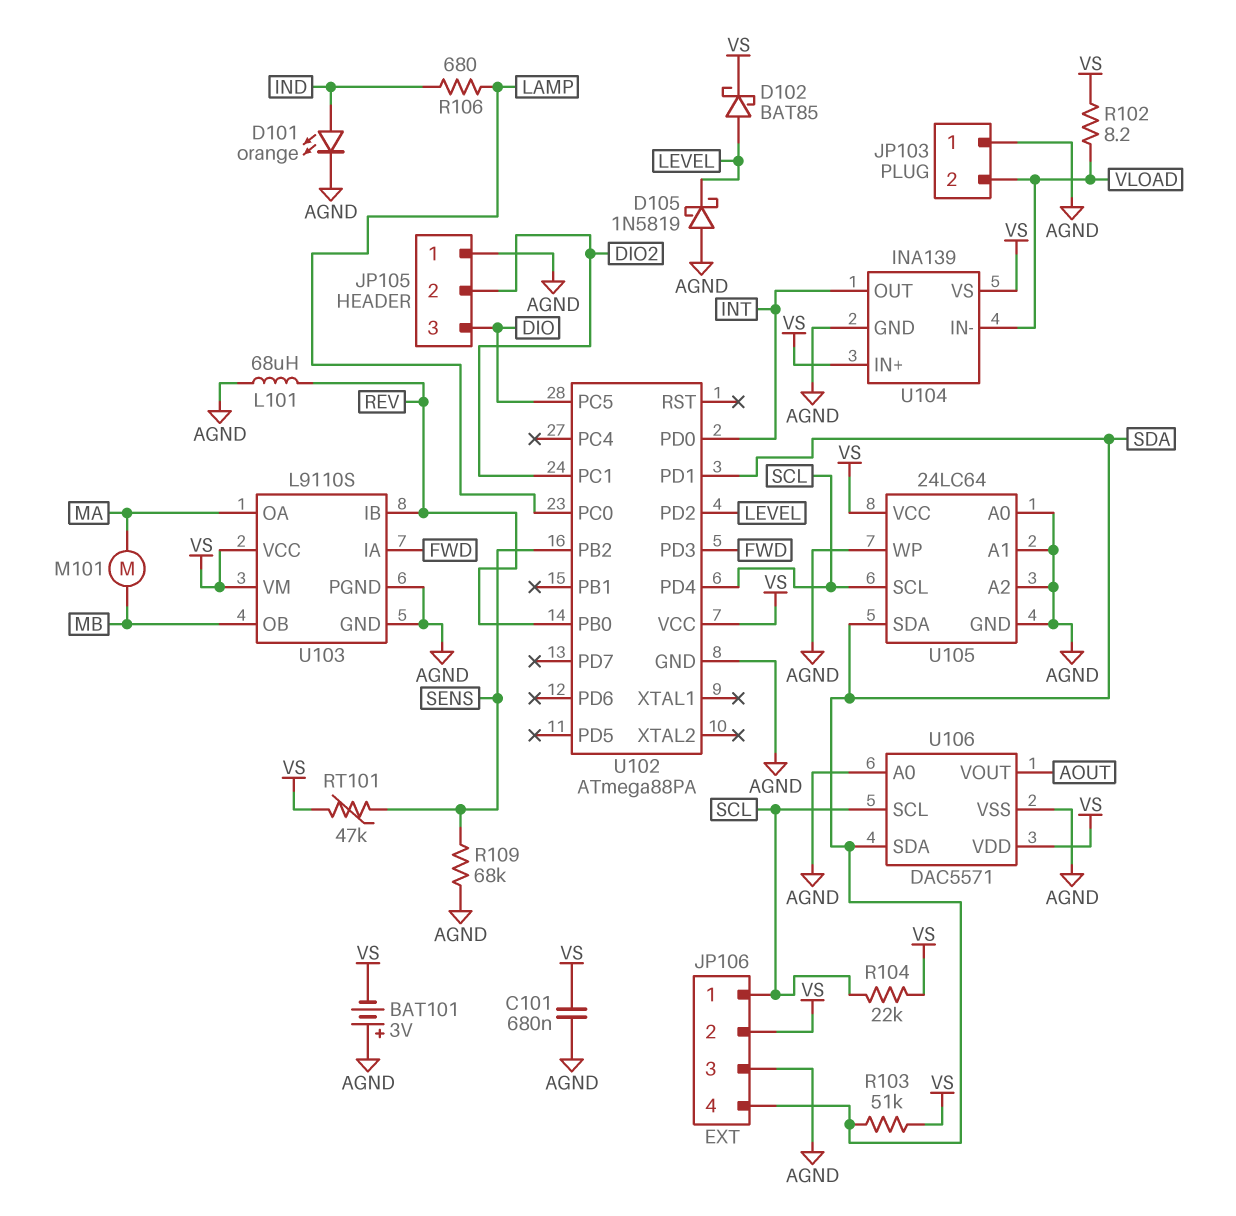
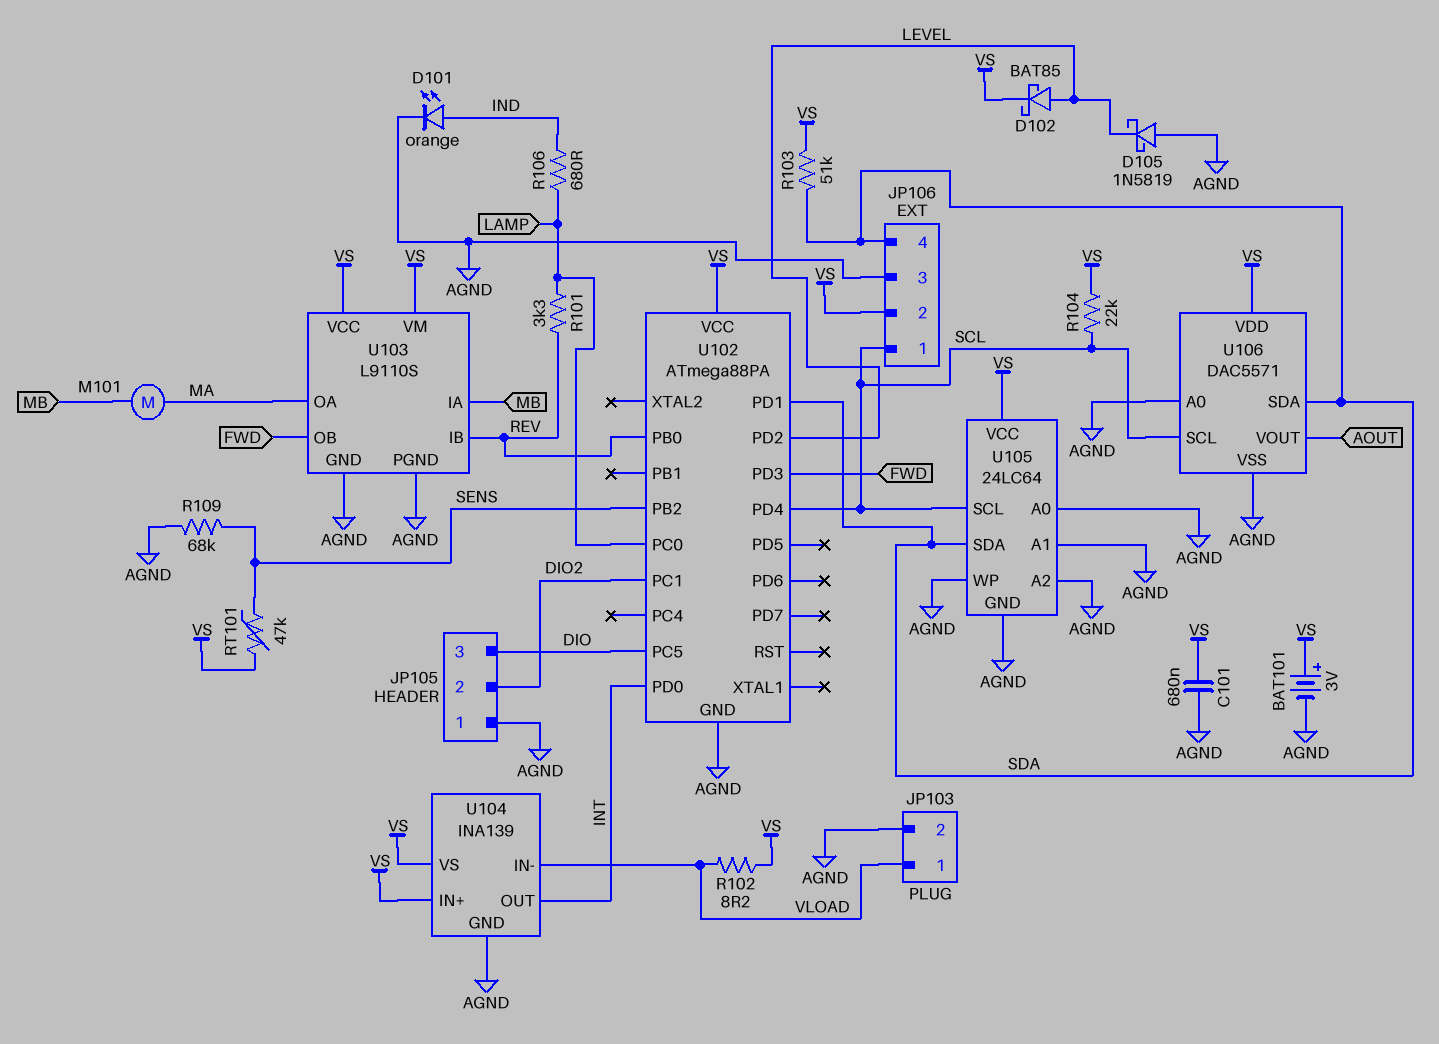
BAT101: 3V (plus AGND, minus VS) -> 3V (plus VS, minus AGND)
JP103 pin 1: AGND -> VLOAD
JP103 pin 2: VLOAD -> AGND
L101: 68uH (AGND, REV) -> none
R101: none -> 3.3k (LAMP, REV)
U103 pin IA: FWD -> MB
U103 pin OB: MB -> FWD

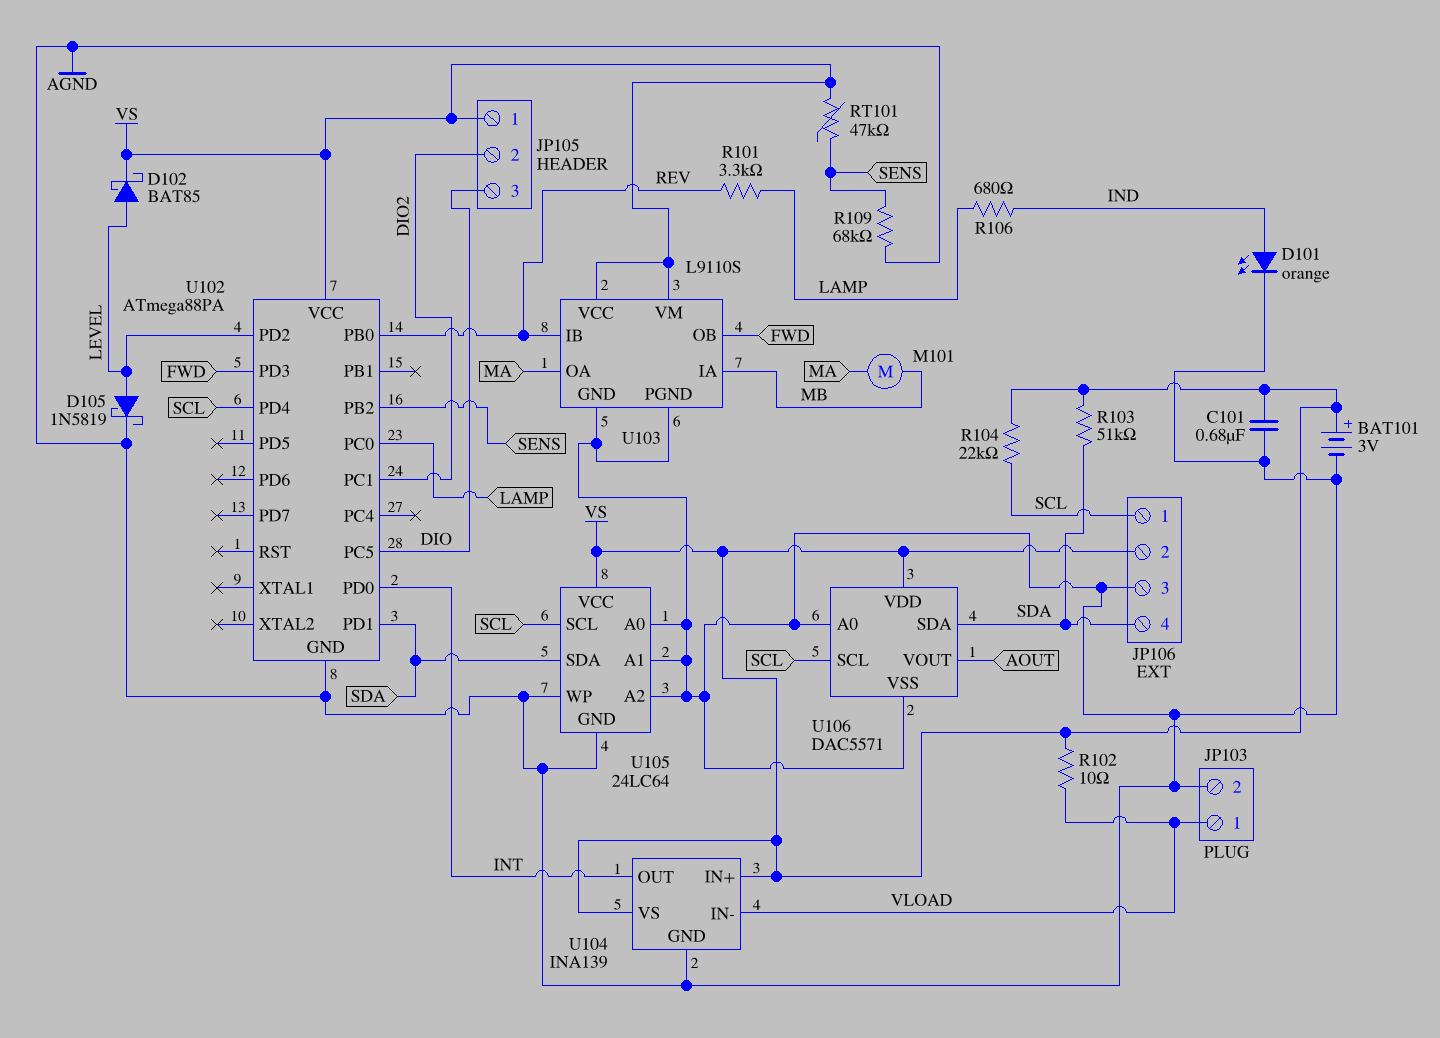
D105: schottky 1N5819 (A AGND, K LEVEL) -> schottky 1N5819 (A LEVEL, K AGND)
JP105 pin 1: AGND -> VS
R102: 8.2 (VLOAD, VS) -> 10 (VLOAD, VS)

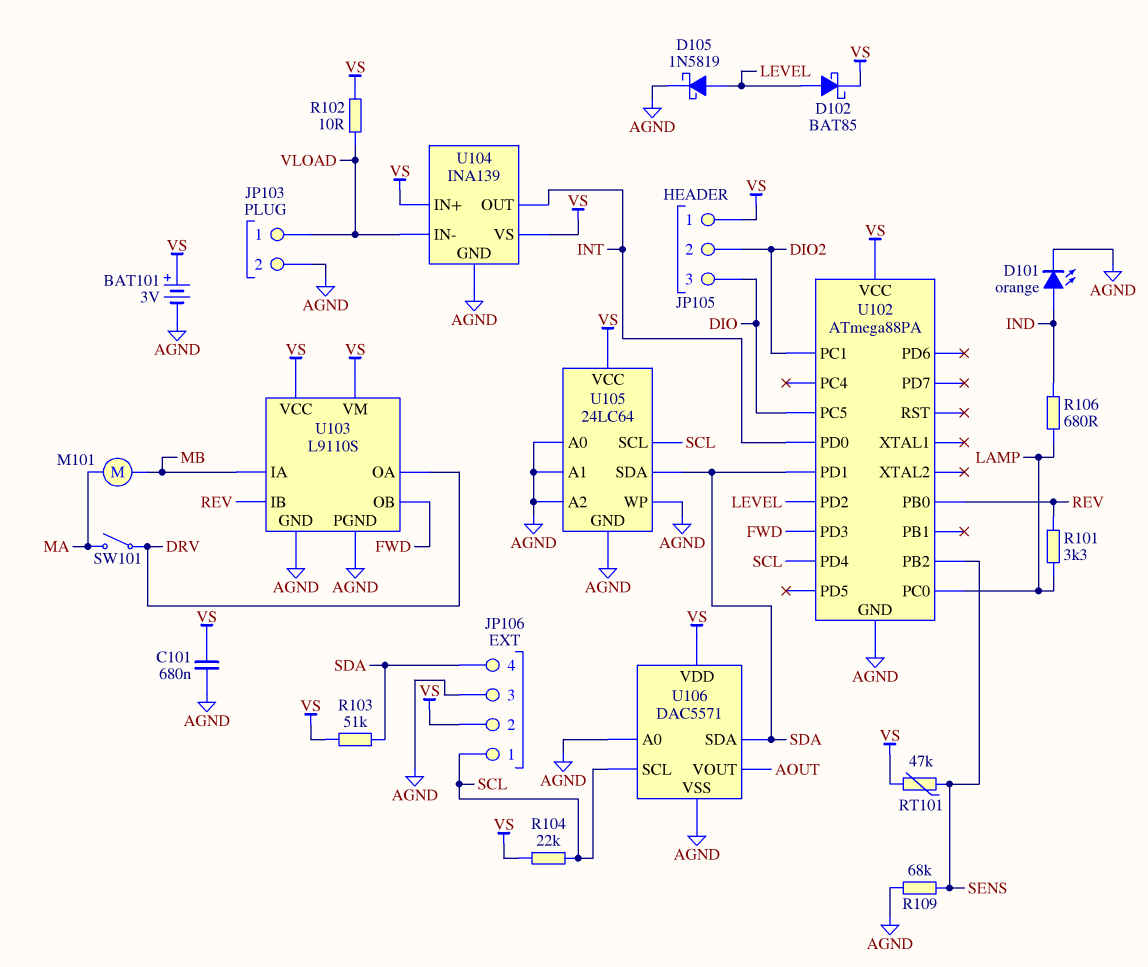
SW101: none -> switch (DRV, MA)
U103 pin OA: MA -> DRV

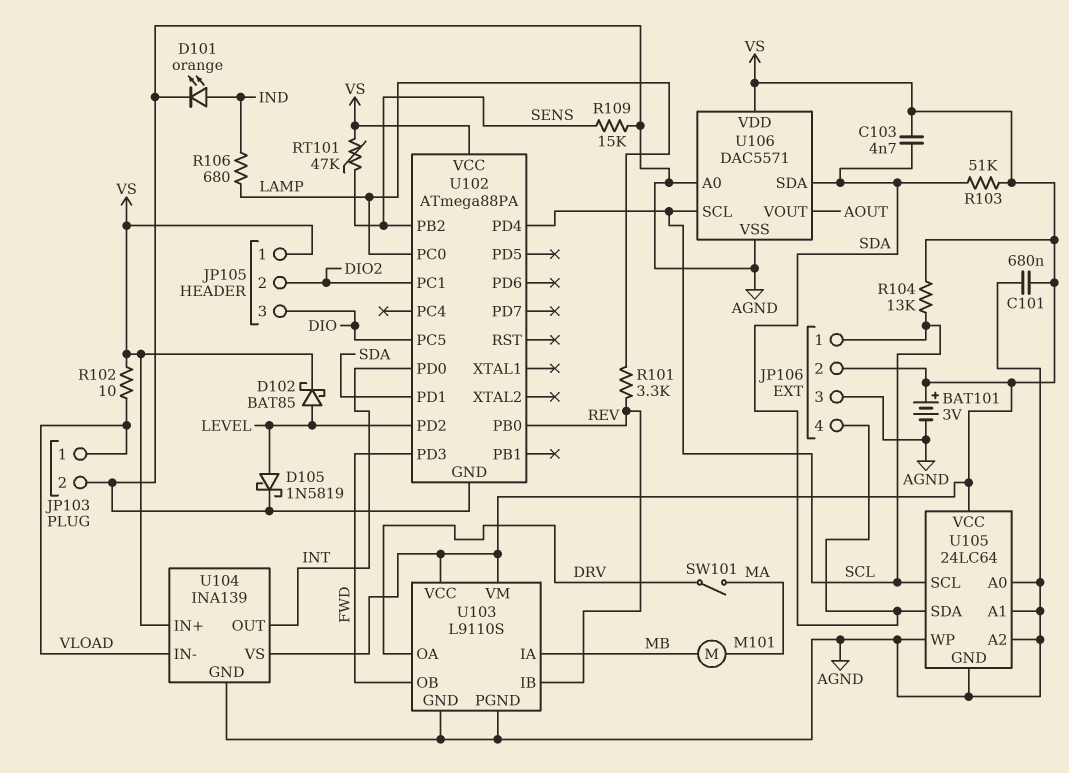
C103: none -> 4.7nF (SDA, VS)
R104: 22k (SCL, VS) -> 13k (SCL, VS)
R109: 68k (AGND, SENS) -> 15k (AGND, SENS)

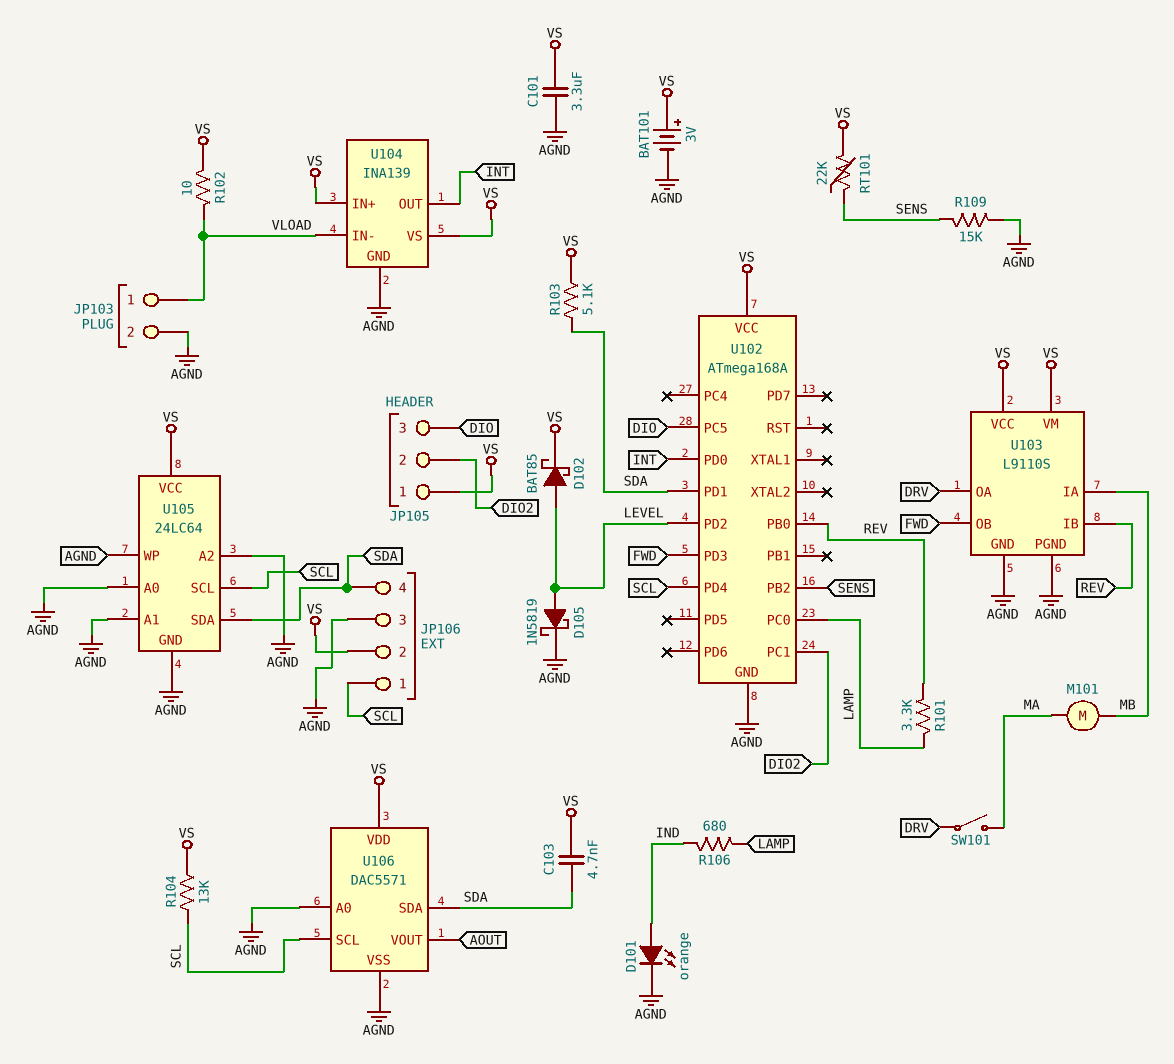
C101: 680nF (AGND, VS) -> 3.3uF (AGND, VS)
R103: 51k (SDA, VS) -> 5.1k (SDA, VS)
RT101: 47k (SENS, VS) -> 22k (SENS, VS)
U102: ATmega88PA -> ATmega168A

